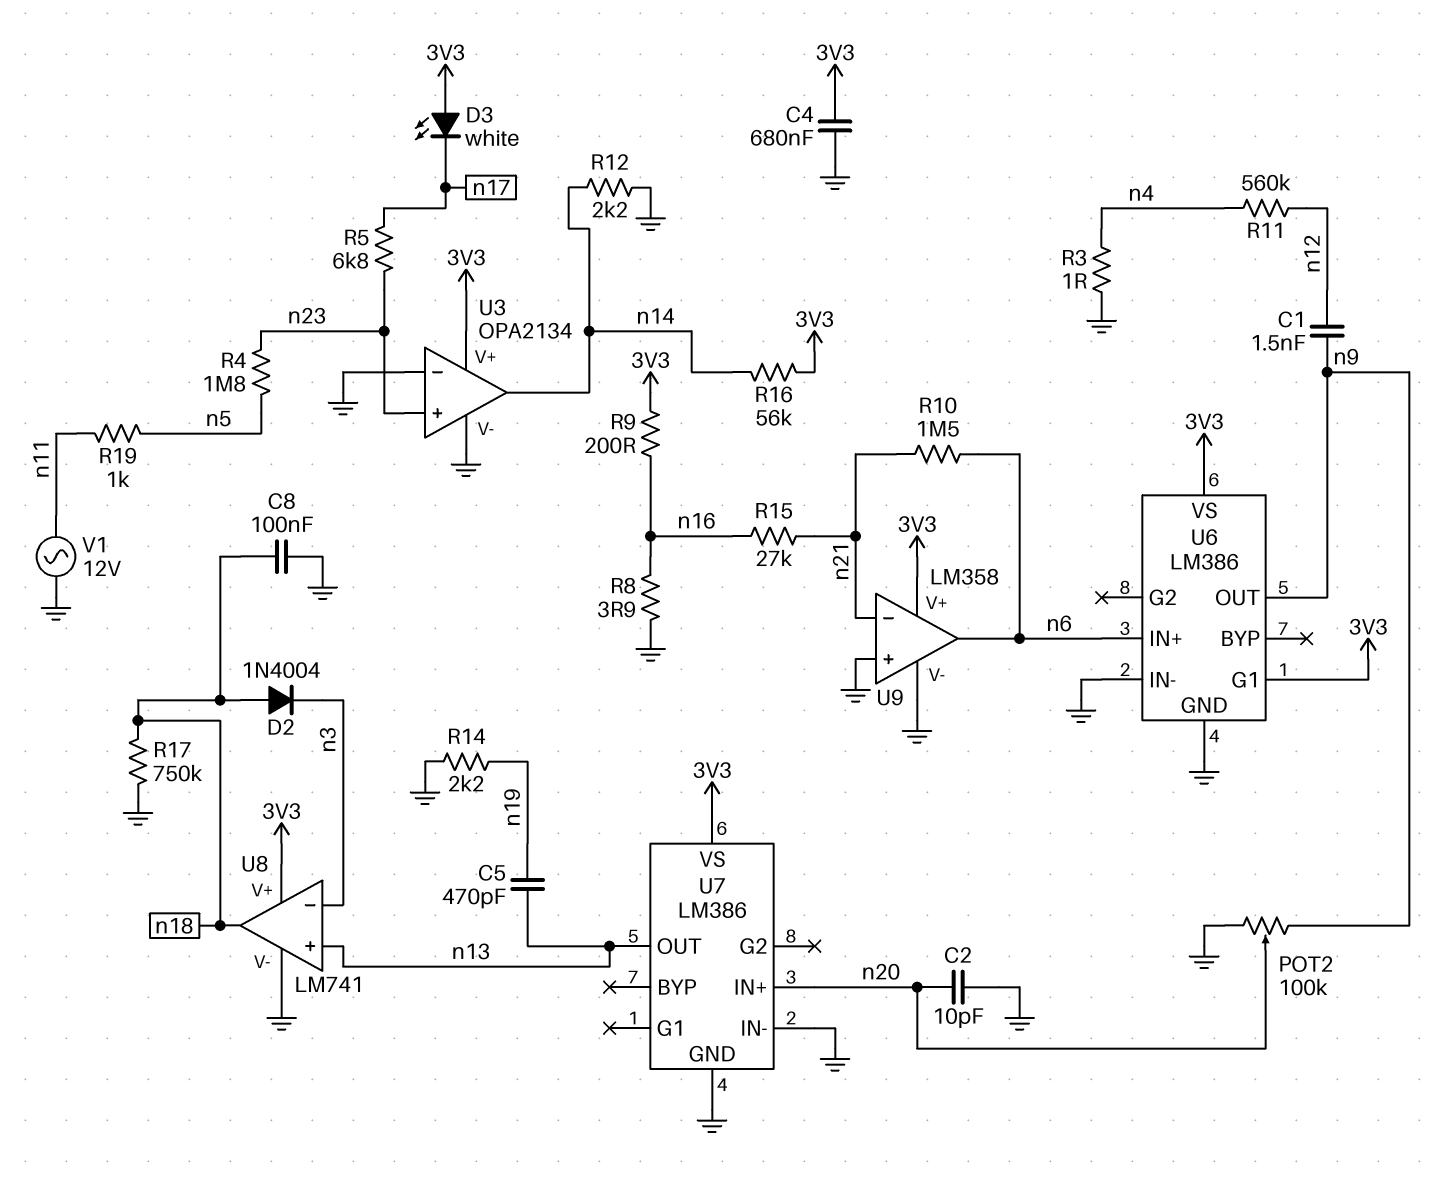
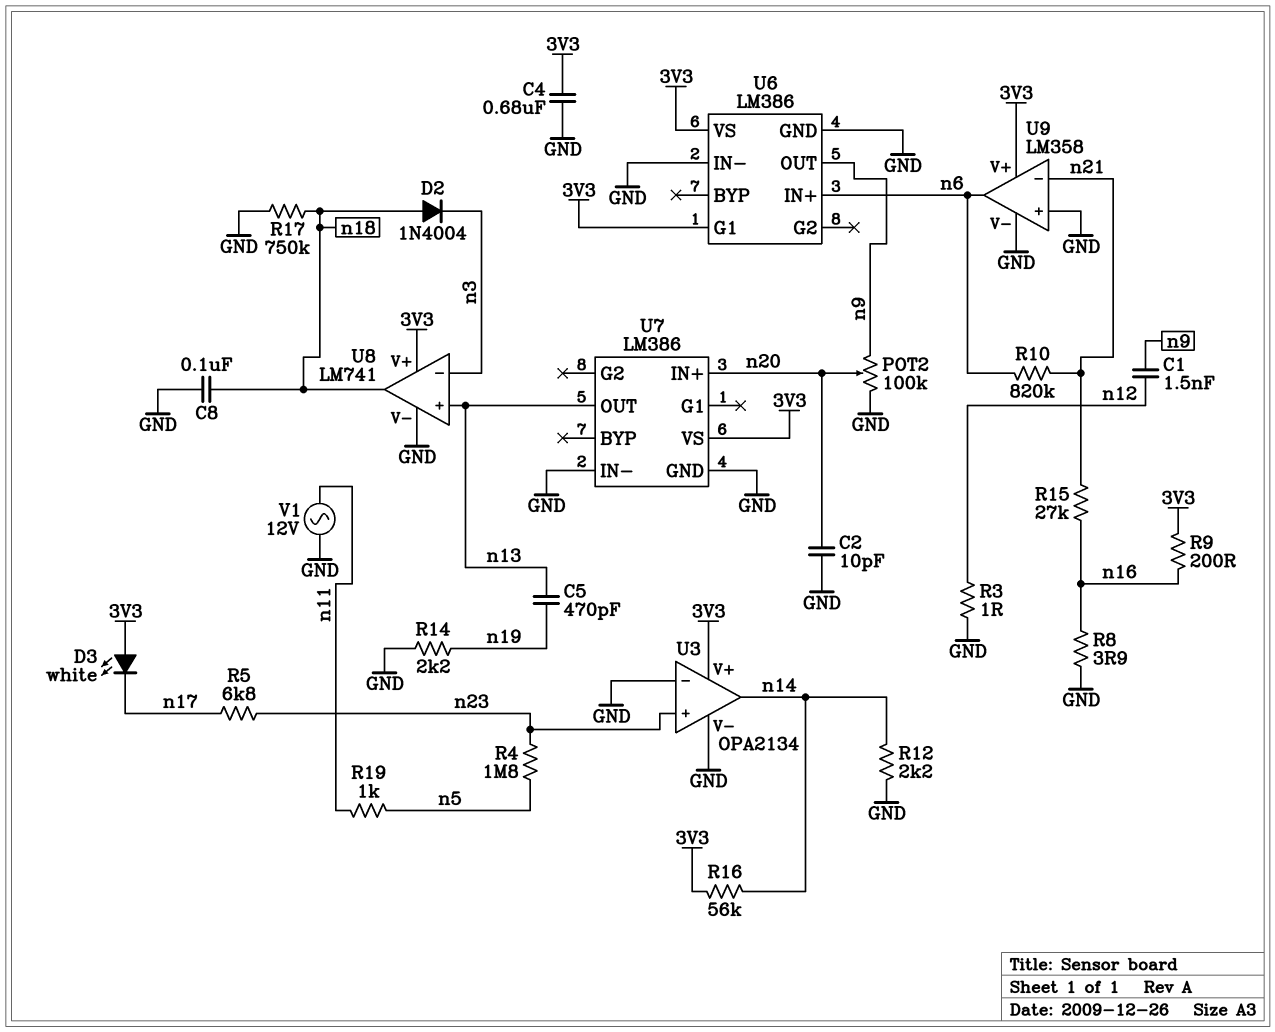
R3: 1 (GND, n4) -> 1 (GND, n12)
R10: 1.5M (n6, n21) -> 820k (n6, n21)
R11: 560k (n4, n12) -> none

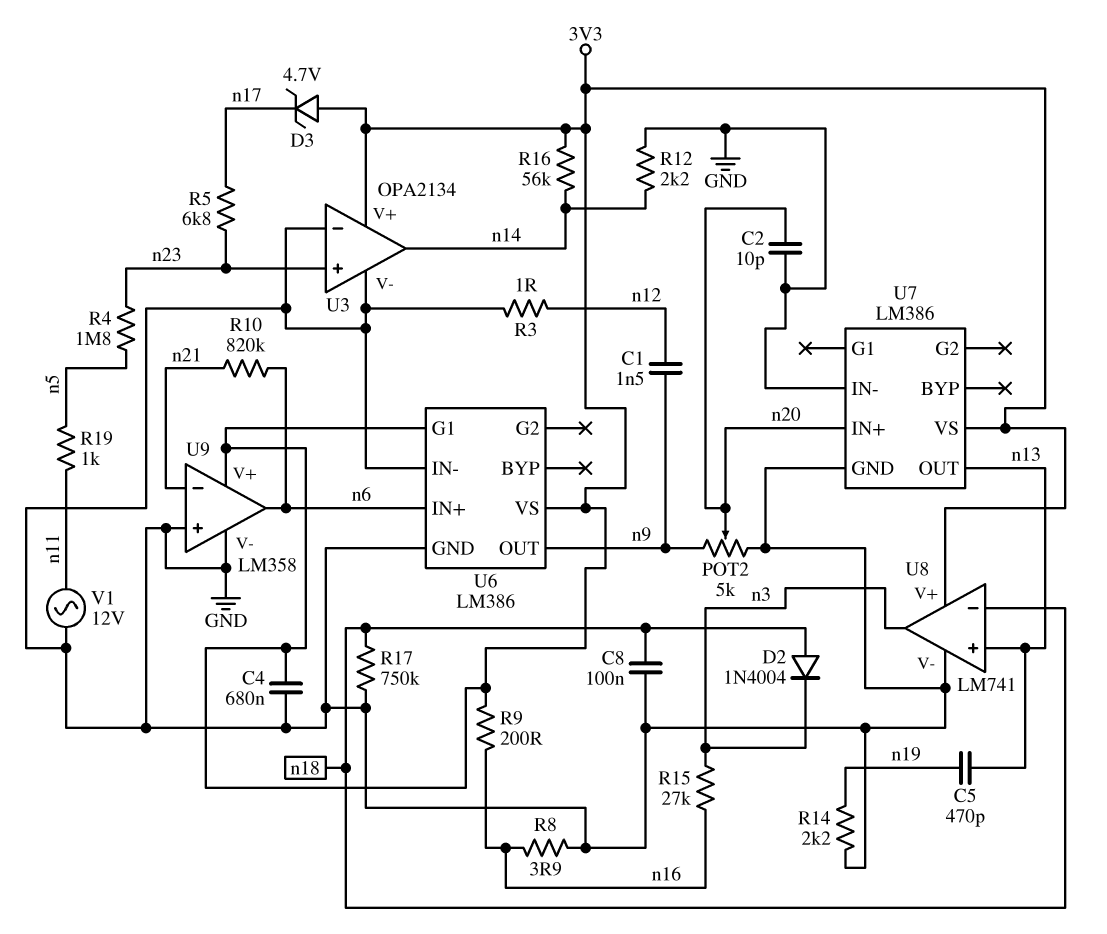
D3: LED white (A 3V3, K n17) -> zener 4.7V (A 3V3, K n17)
POT2: 100k (GND, n9, wiper n20) -> 5k (GND, n9, wiper n20)
R15: 27k (n16, n21) -> 27k (n3, n16)
U8 pin in-: n3 -> n18
U8 pin out: n18 -> n3

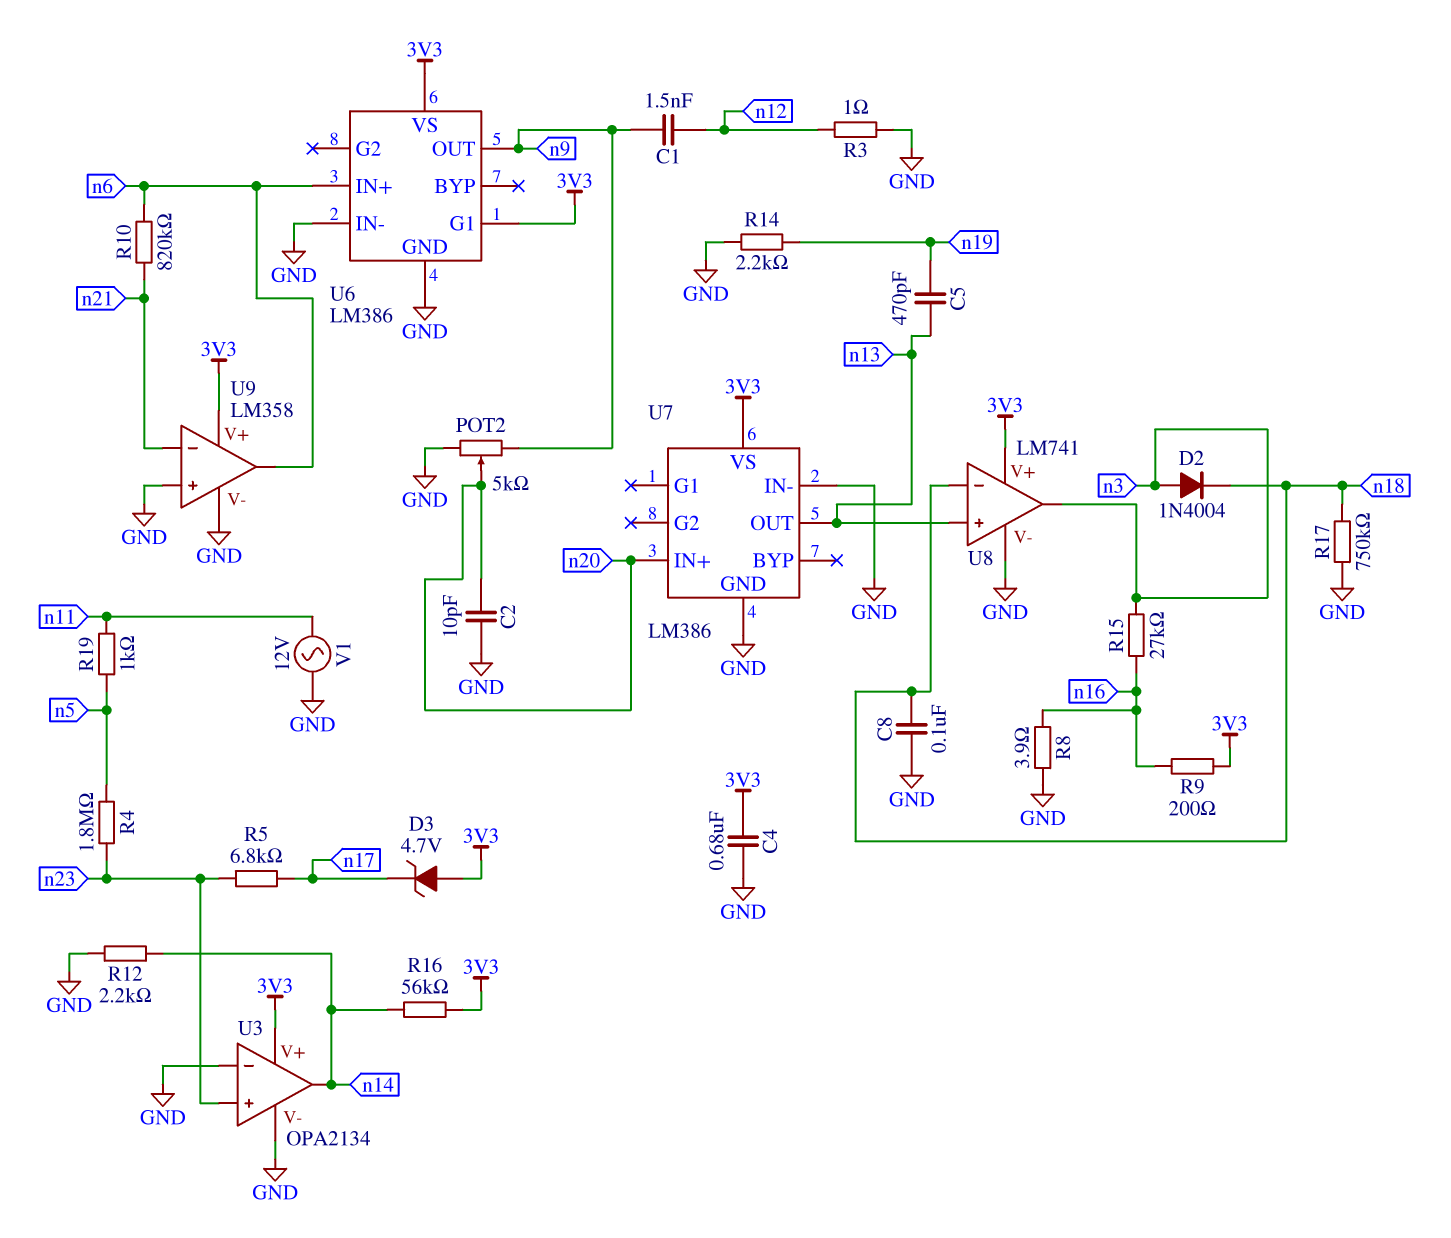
D2: diode 1N4004 (A n18, K n3) -> diode 1N4004 (A n3, K n18)

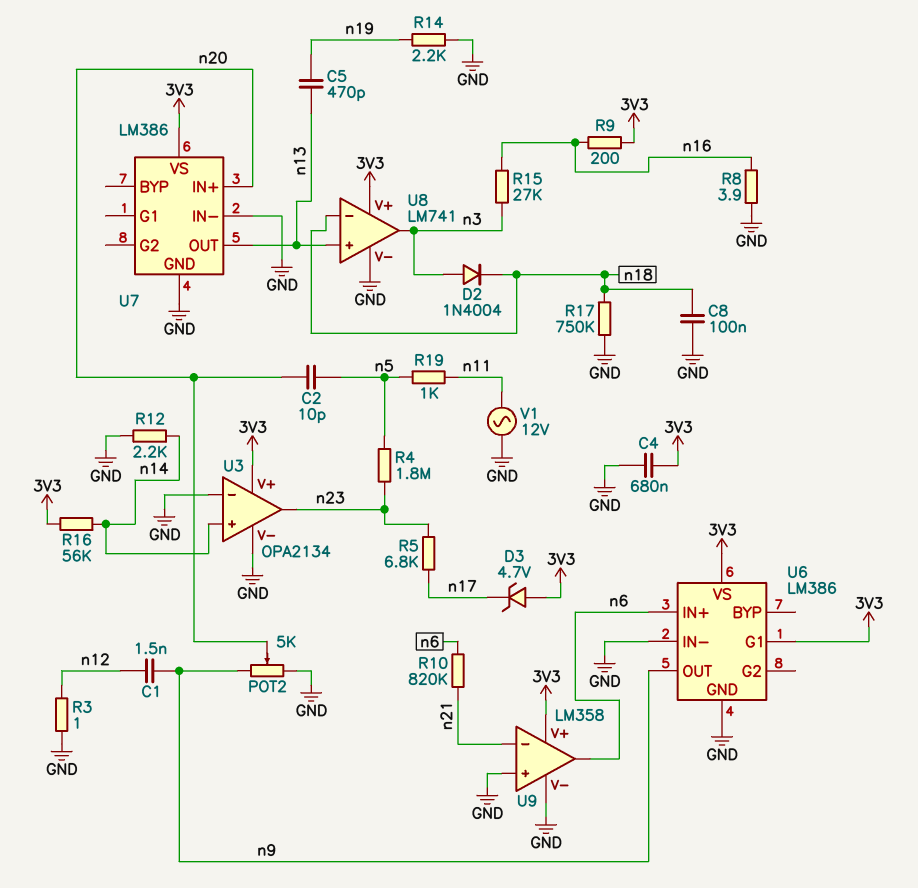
C2: 10pF (GND, n20) -> 10pF (n5, n20)
U3 pin in+: n23 -> n14
U3 pin out: n14 -> n23

